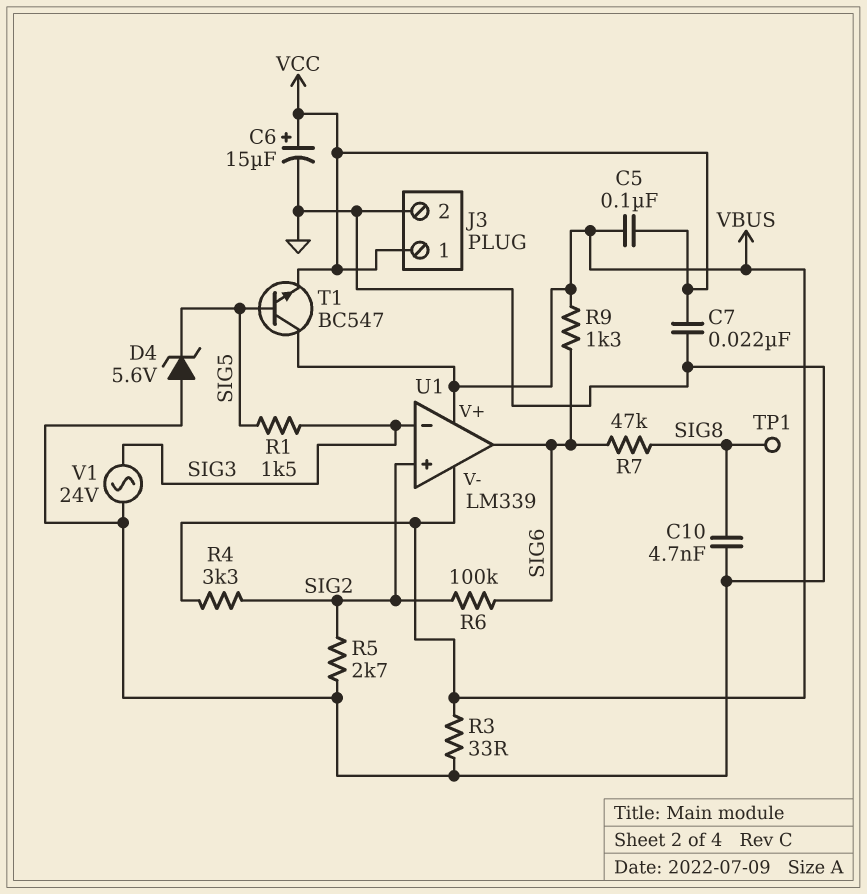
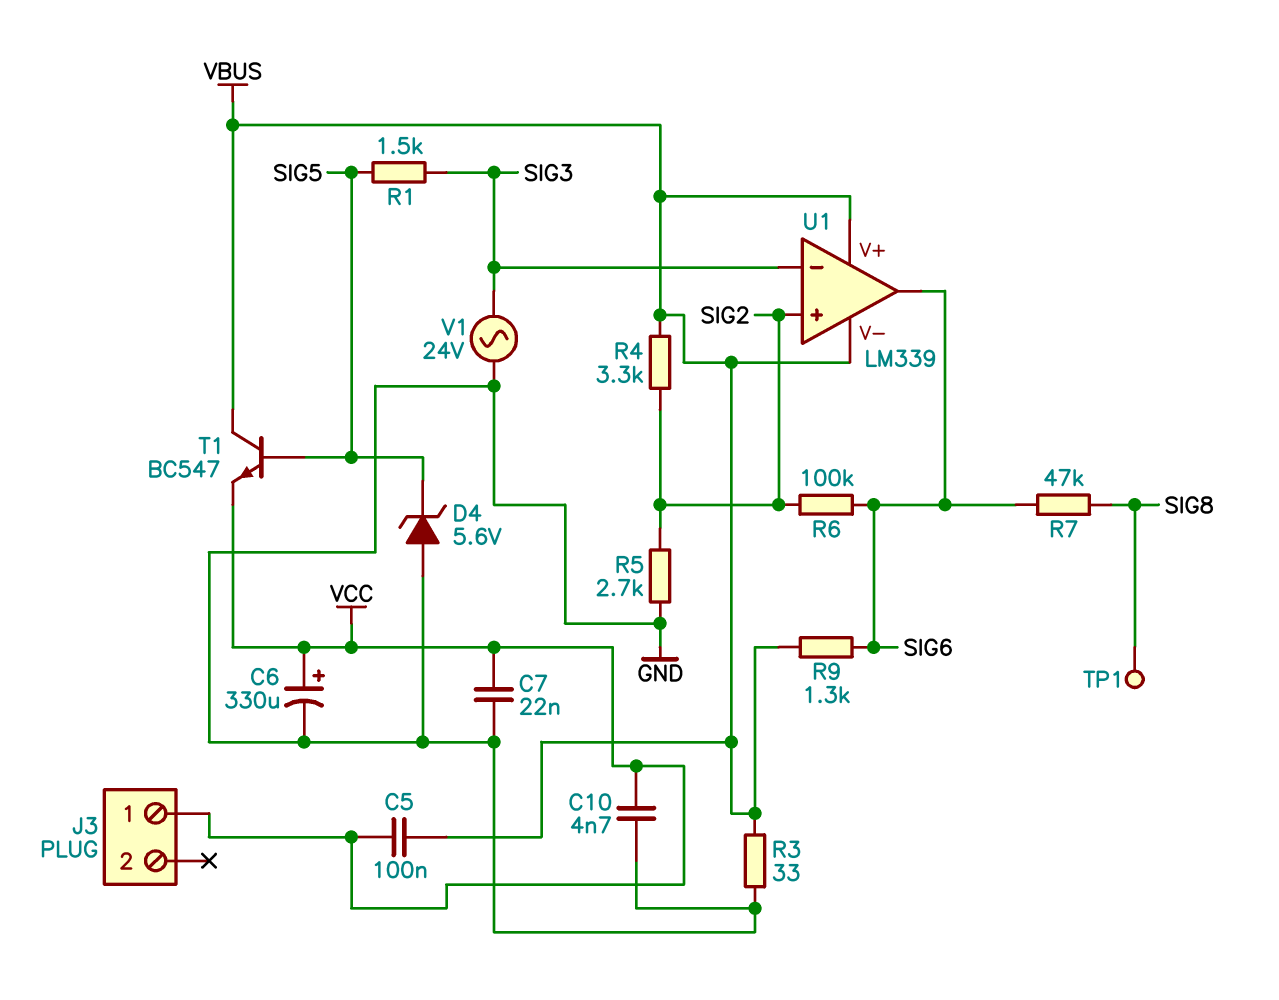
C6: 15uF (plus VCC, minus GND) -> 330uF (plus VCC, minus GND)
C10: 4.7nF (GND, SIG8) -> 4.7nF (GND, VCC)
J3 pin 2: GND -> none

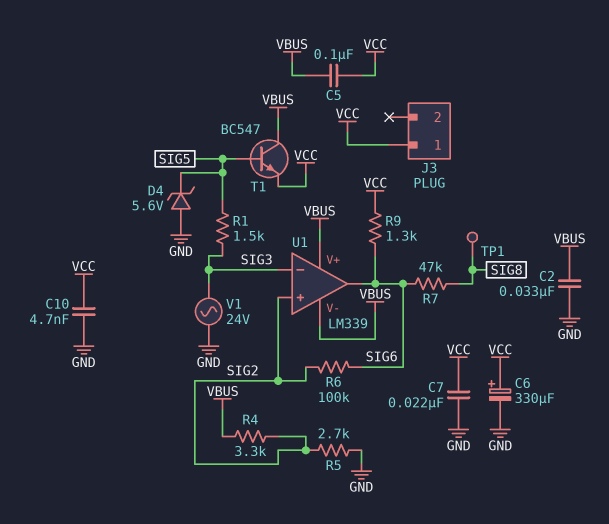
C2: none -> 33nF (GND, VBUS)
R3: 33 (GND, VBUS) -> none
R9: 1.3k (SIG6, VBUS) -> 1.3k (SIG6, VCC)

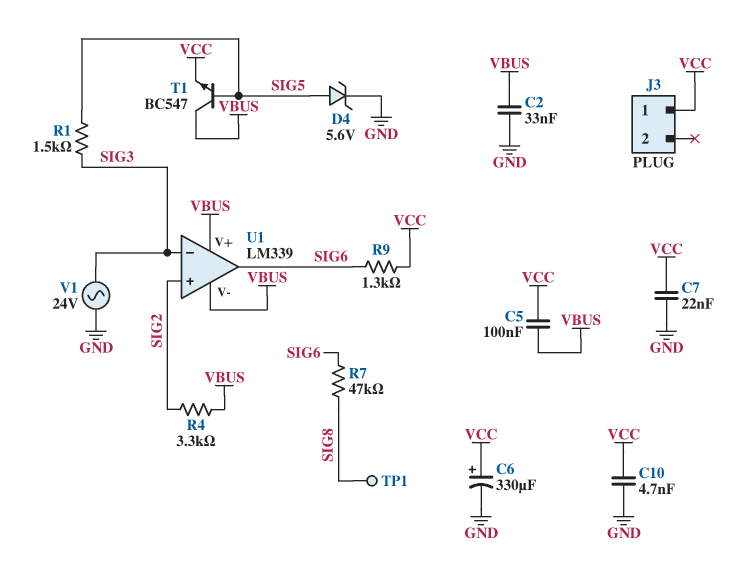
D4: zener 5.6V (A GND, K SIG5) -> zener 5.6V (A SIG5, K GND)
R5: 2.7k (GND, SIG2) -> none
R6: 100k (SIG2, SIG6) -> none

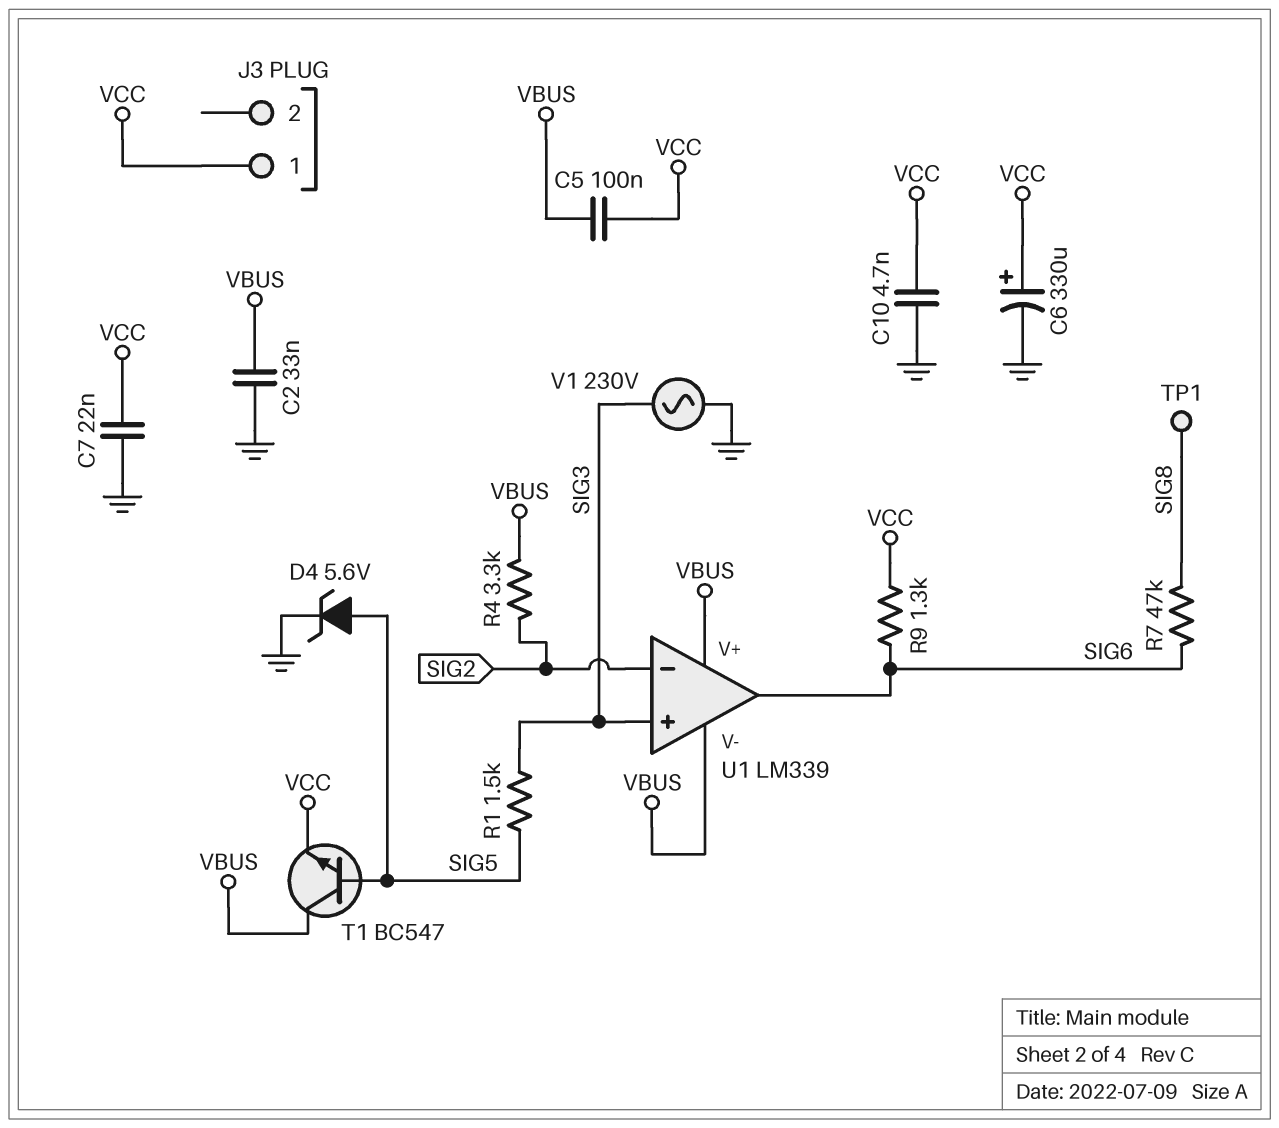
U1 pin in+: SIG2 -> SIG3
U1 pin in-: SIG3 -> SIG2
V1: AC 24V (GND, SIG3) -> AC 230V (GND, SIG3)

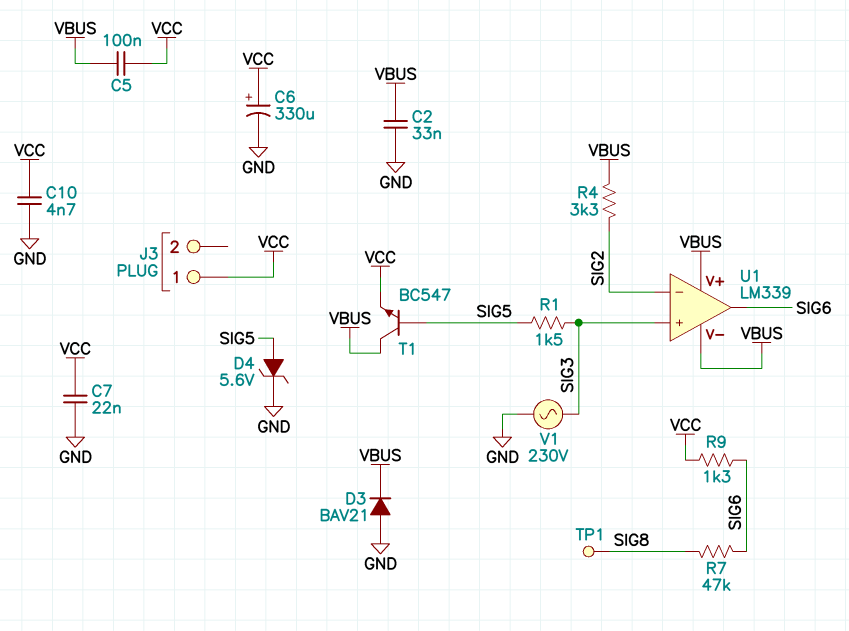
D3: none -> diode BAV21 (A GND, K VBUS)

